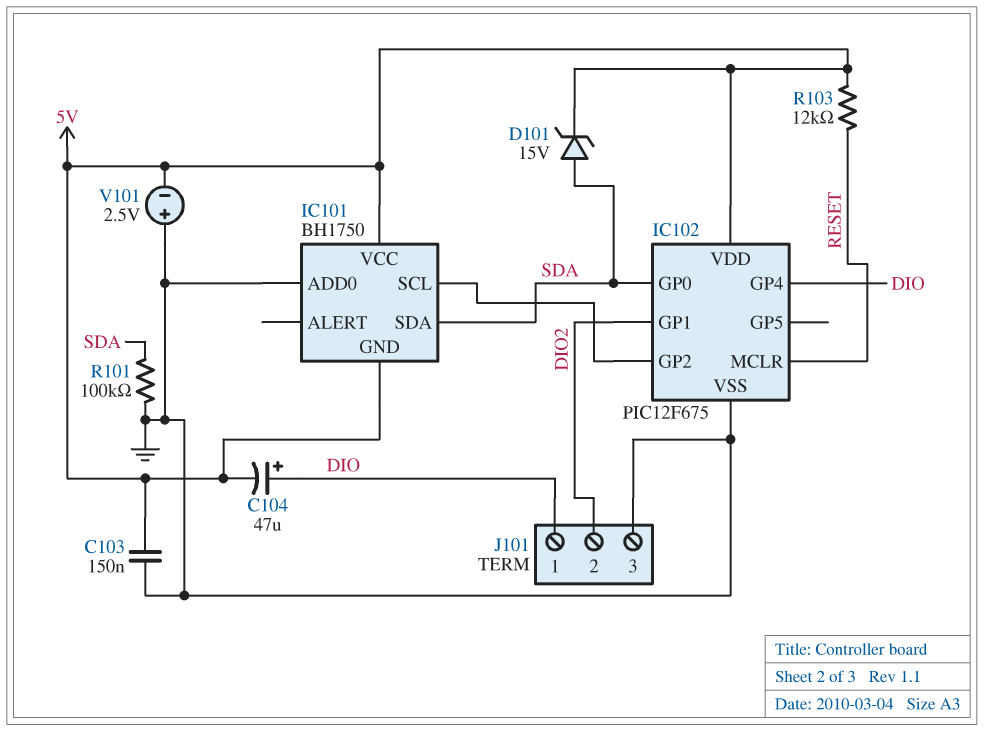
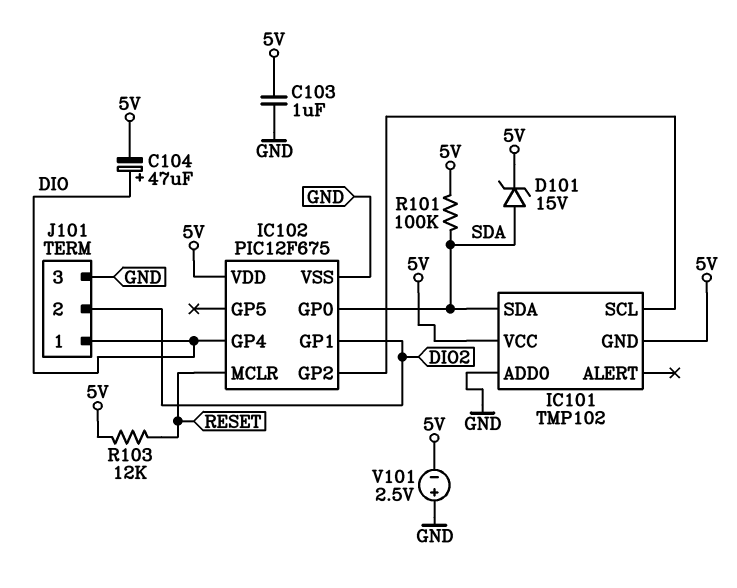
C103: 150nF (5V, GND) -> 1uF (5V, GND)
IC101: BH1750 -> TMP102
R101: 100k (GND, SDA) -> 100k (5V, SDA)

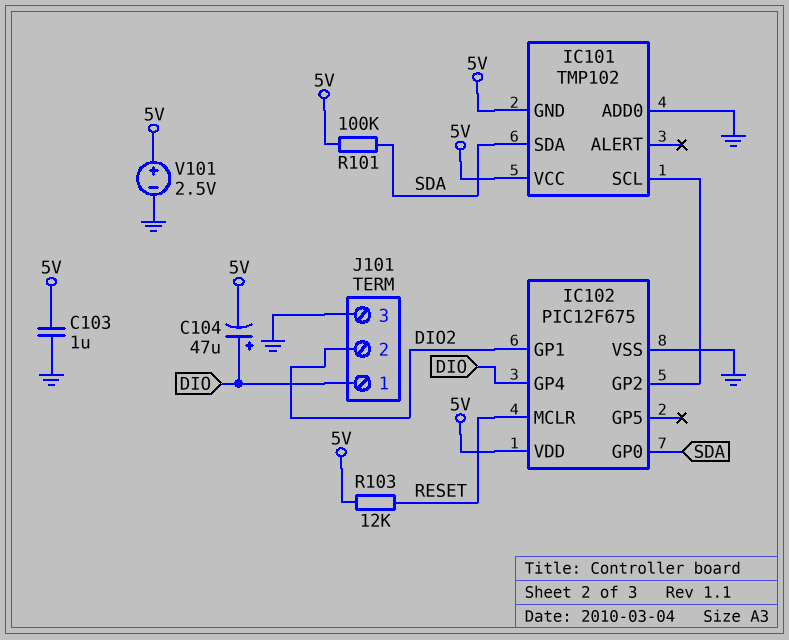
D101: zener 15V (A SDA, K 5V) -> none
V101: 2.5V (plus GND, minus 5V) -> 2.5V (plus 5V, minus GND)

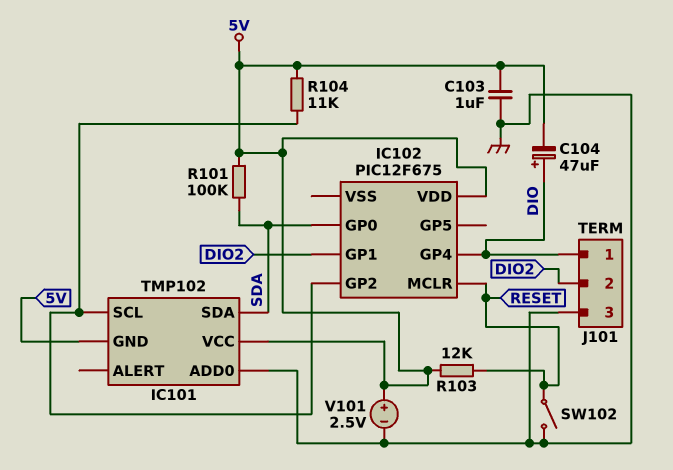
IC102 pin VSS: GND -> none
R104: none -> 11k (5V, IC101/SCL)
SW102: none -> switch (GND, RESET)

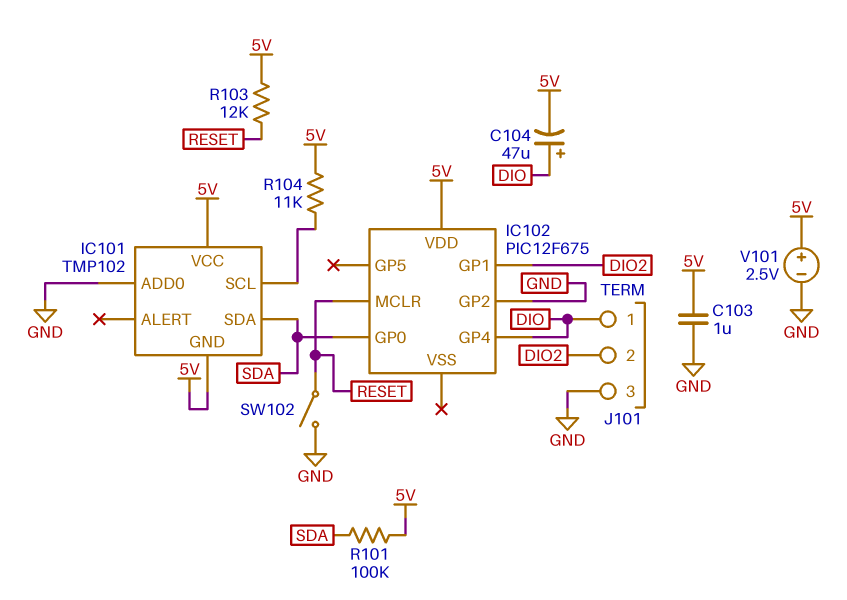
IC102 pin GP2: IC101/SCL -> GND

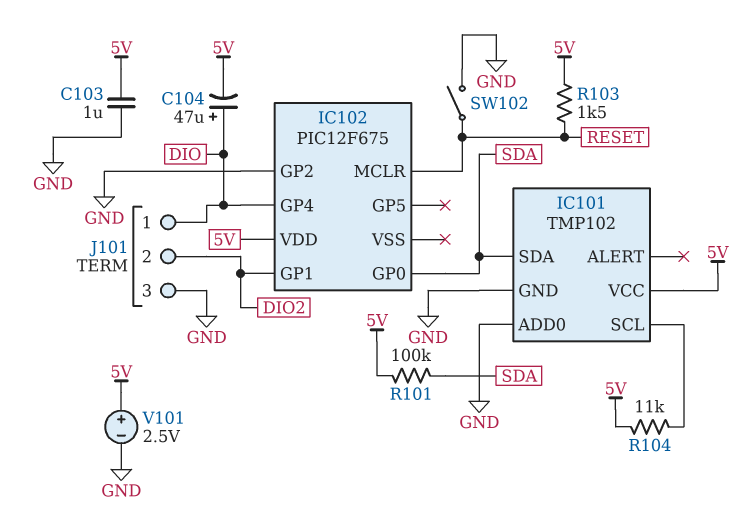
IC101 pin GND: 5V -> GND
R103: 12k (5V, RESET) -> 1.5k (5V, RESET)

